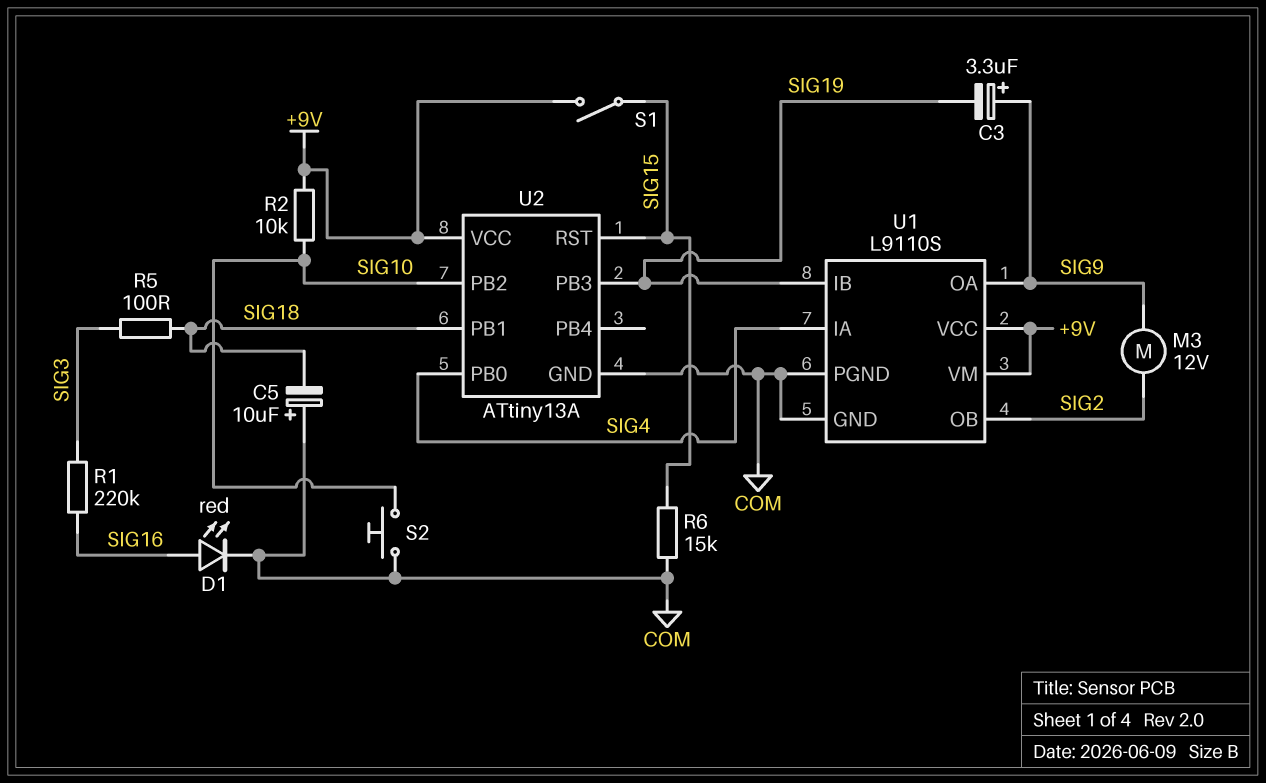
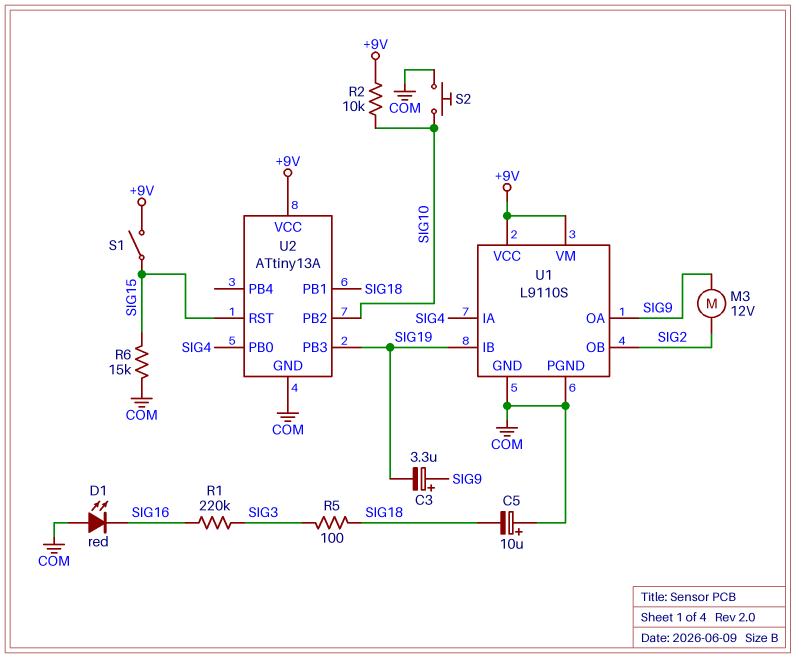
D1: LED red (A SIG16, K COM) -> LED red (A COM, K SIG16)

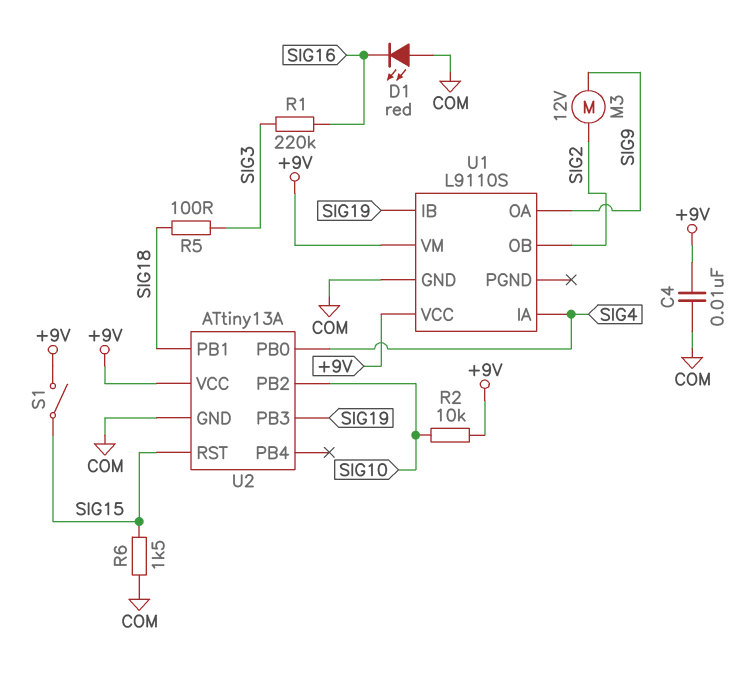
C3: 3.3uF (plus SIG9, minus SIG19) -> none
C4: none -> 10nF (+9V, COM)
C5: 10uF (plus COM, minus SIG18) -> none
R6: 15k (COM, SIG15) -> 1.5k (COM, SIG15)
S2: button (COM, SIG10) -> none
U1 pin PGND: COM -> none

